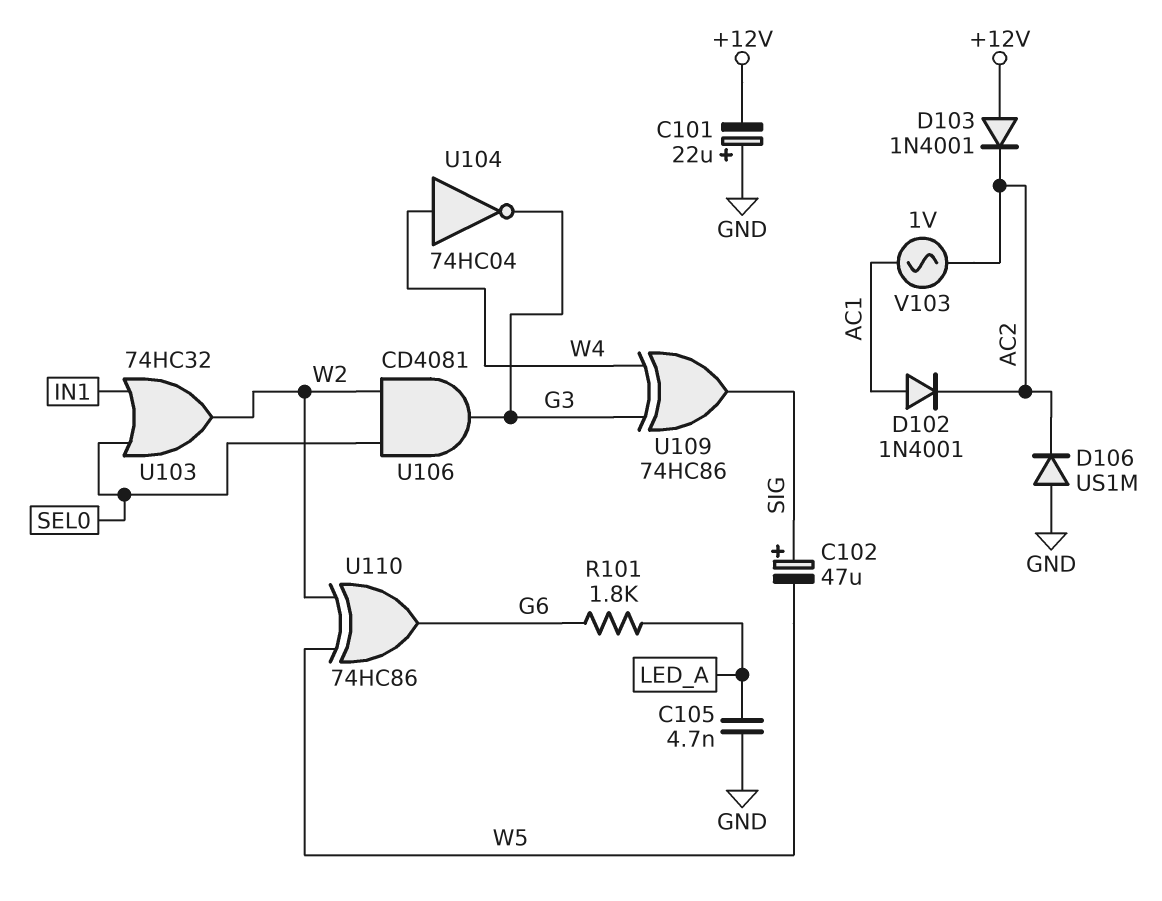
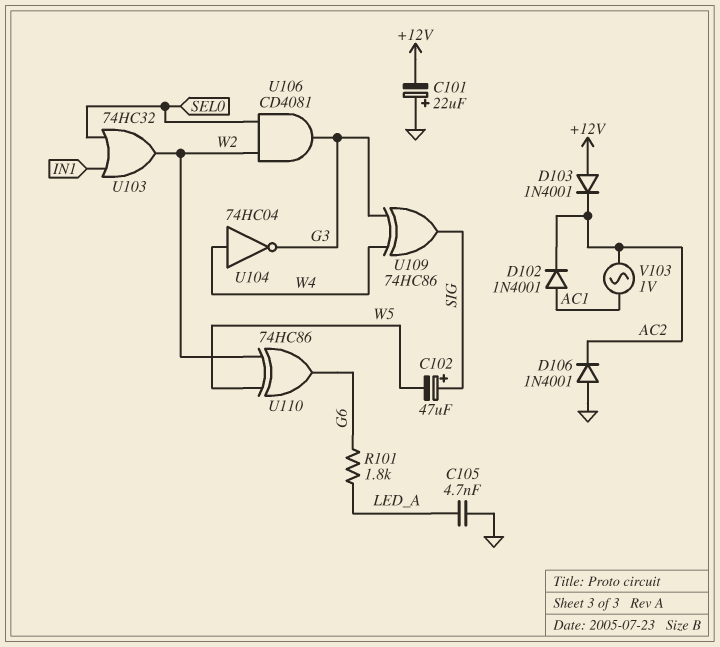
D106: diode US1M (A GND, K AC2) -> diode 1N4001 (A GND, K AC2)

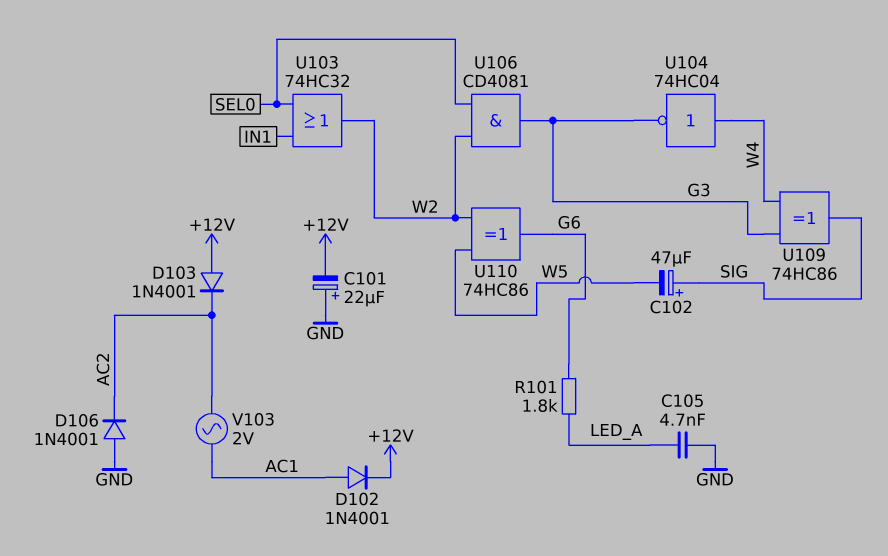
D102: diode 1N4001 (A AC1, K AC2) -> diode 1N4001 (A AC1, K +12V)
V103: AC 1V (AC1, AC2) -> AC 2V (AC1, AC2)

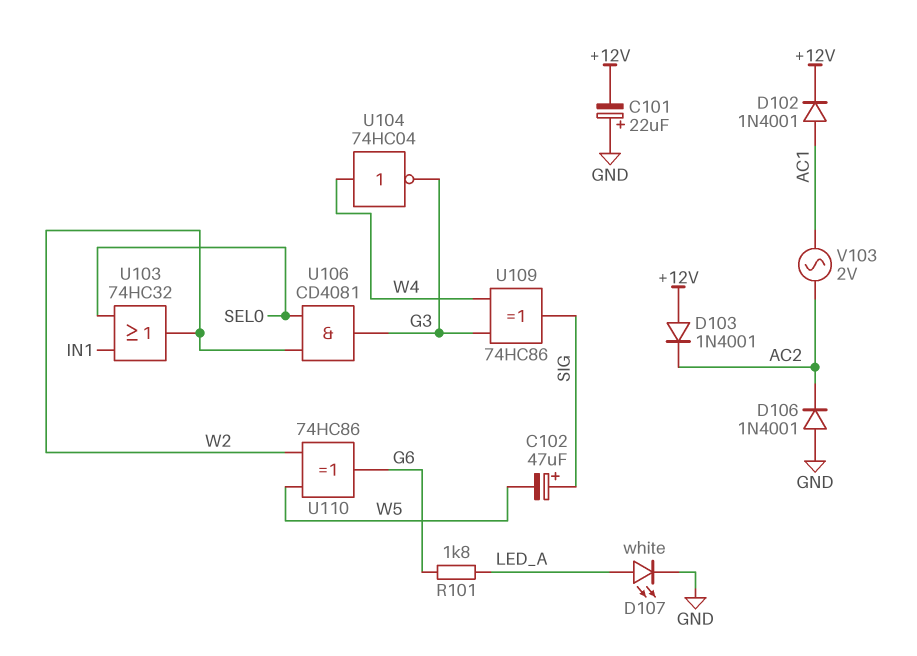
C105: 4.7nF (GND, LED_A) -> none
D107: none -> LED white (A LED_A, K GND)

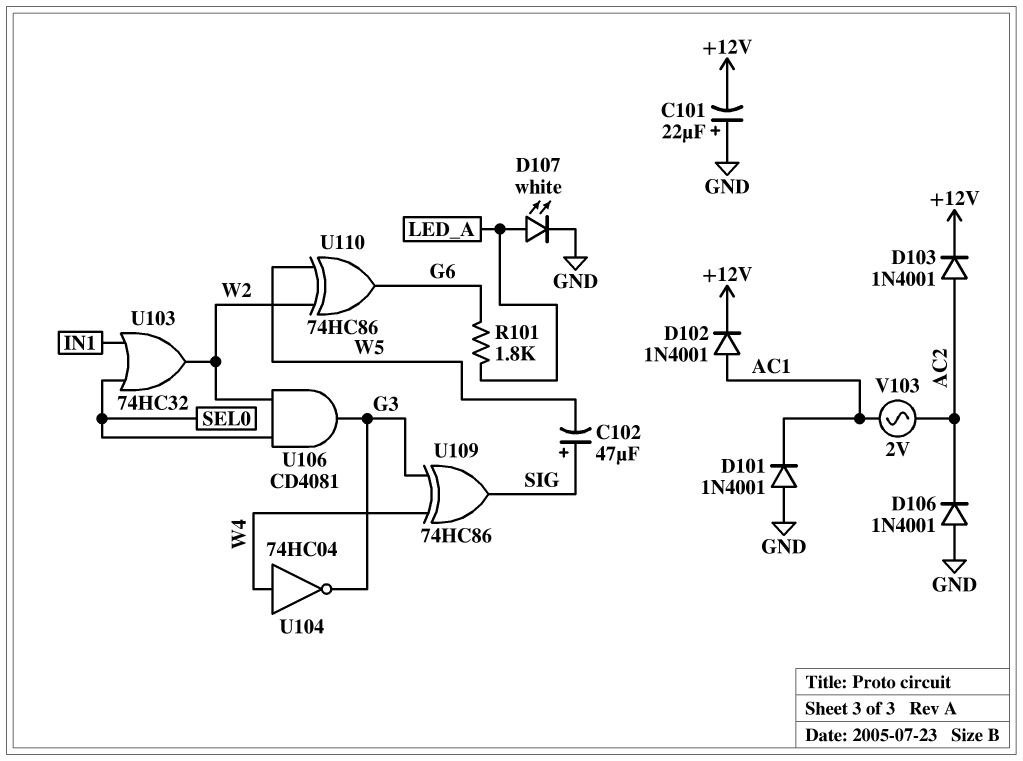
D101: none -> diode 1N4001 (A GND, K AC1)
D103: diode 1N4001 (A +12V, K AC2) -> diode 1N4001 (A AC2, K +12V)

